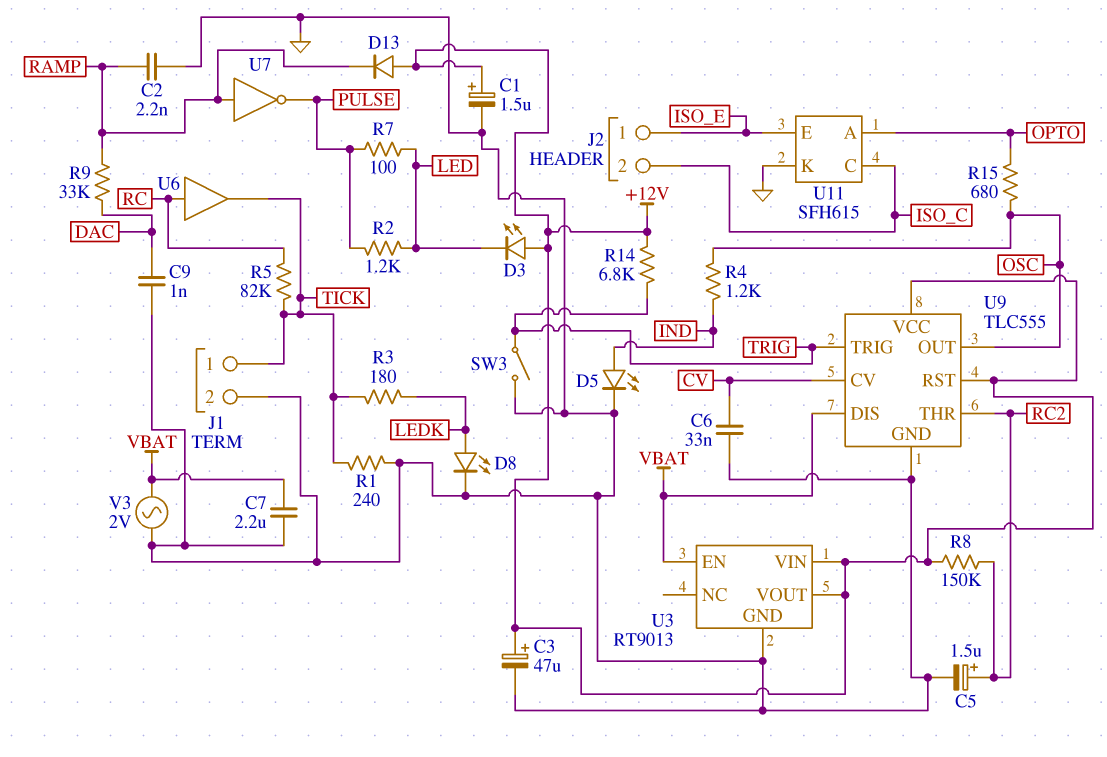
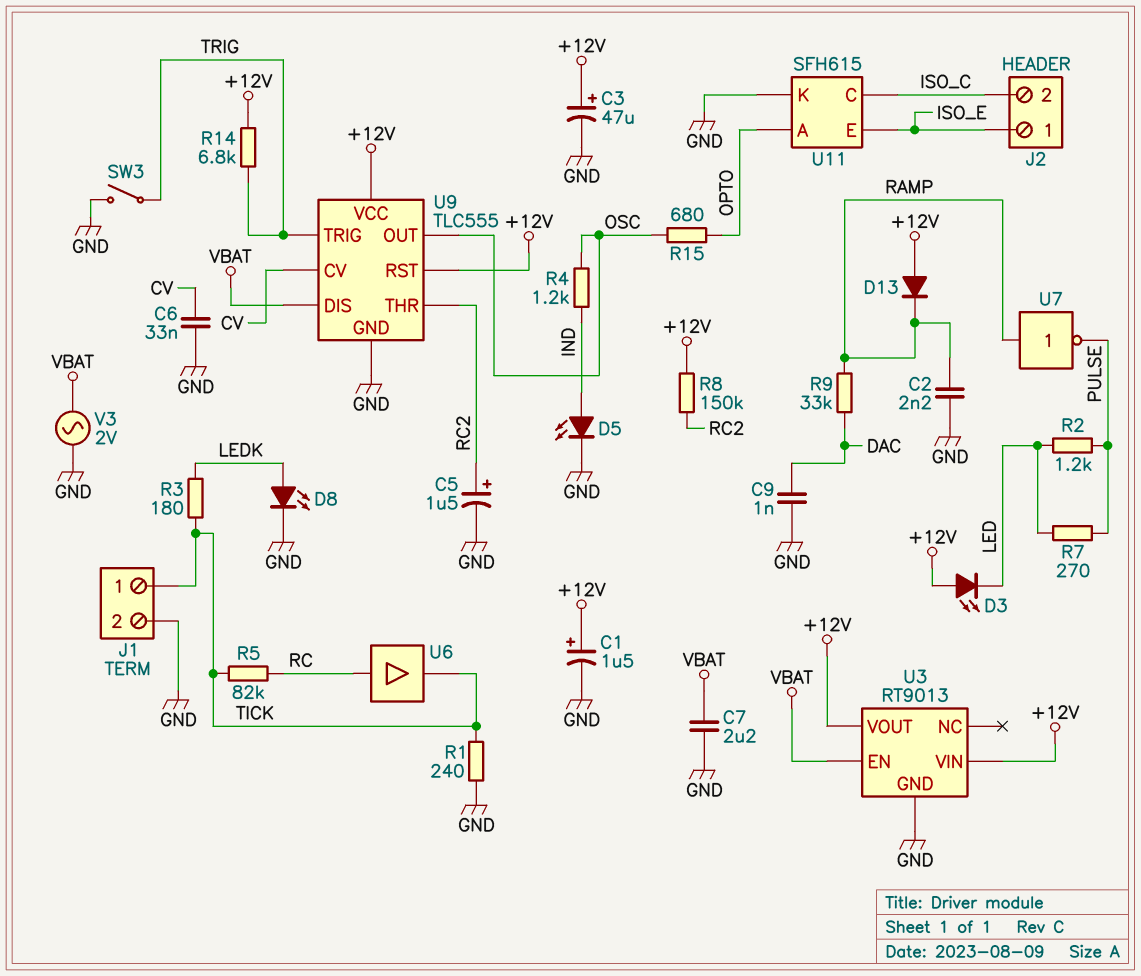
R7: 100 (LED, PULSE) -> 270 (LED, PULSE)

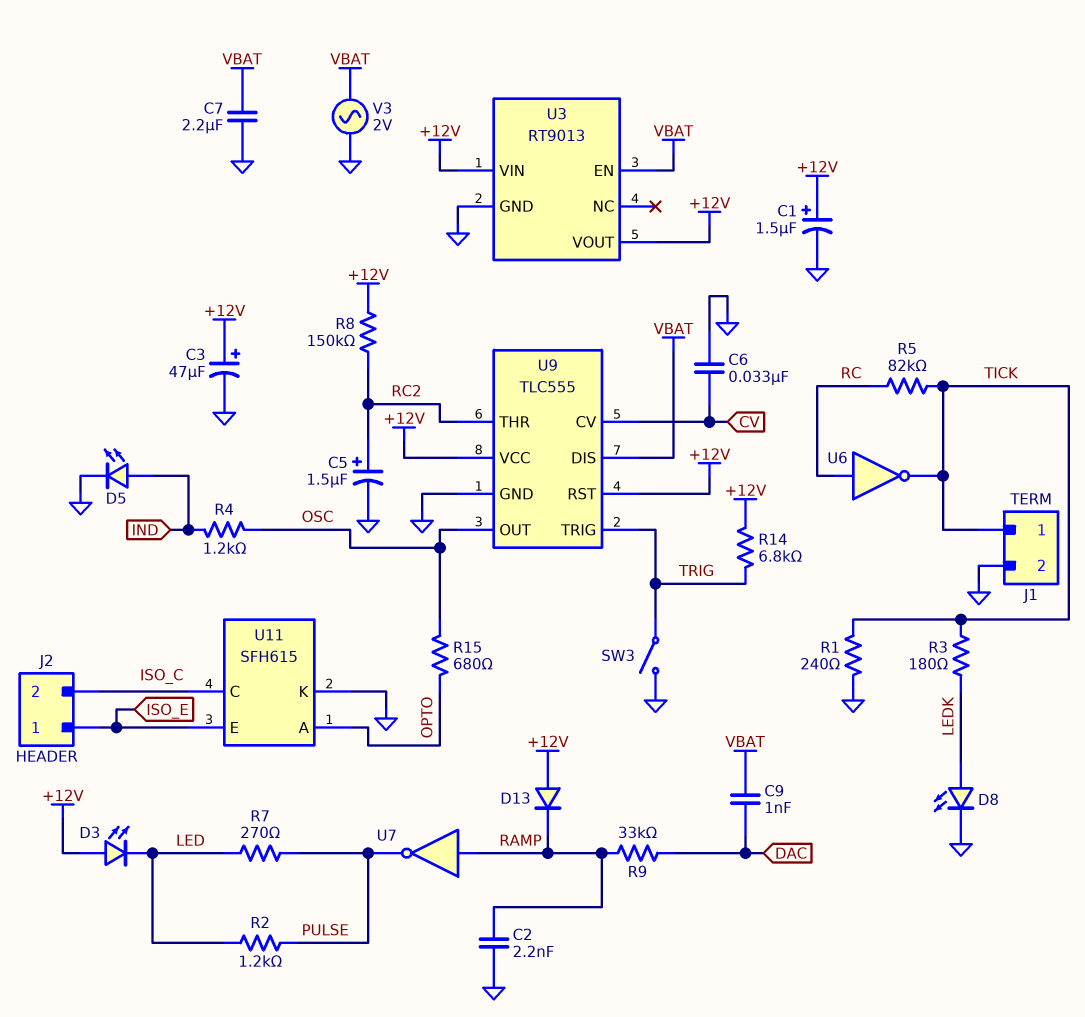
C9: 1nF (DAC, GND) -> 1nF (DAC, VBAT)
U6: buffer (in RC, out TICK) -> NOT (in RC, out TICK)

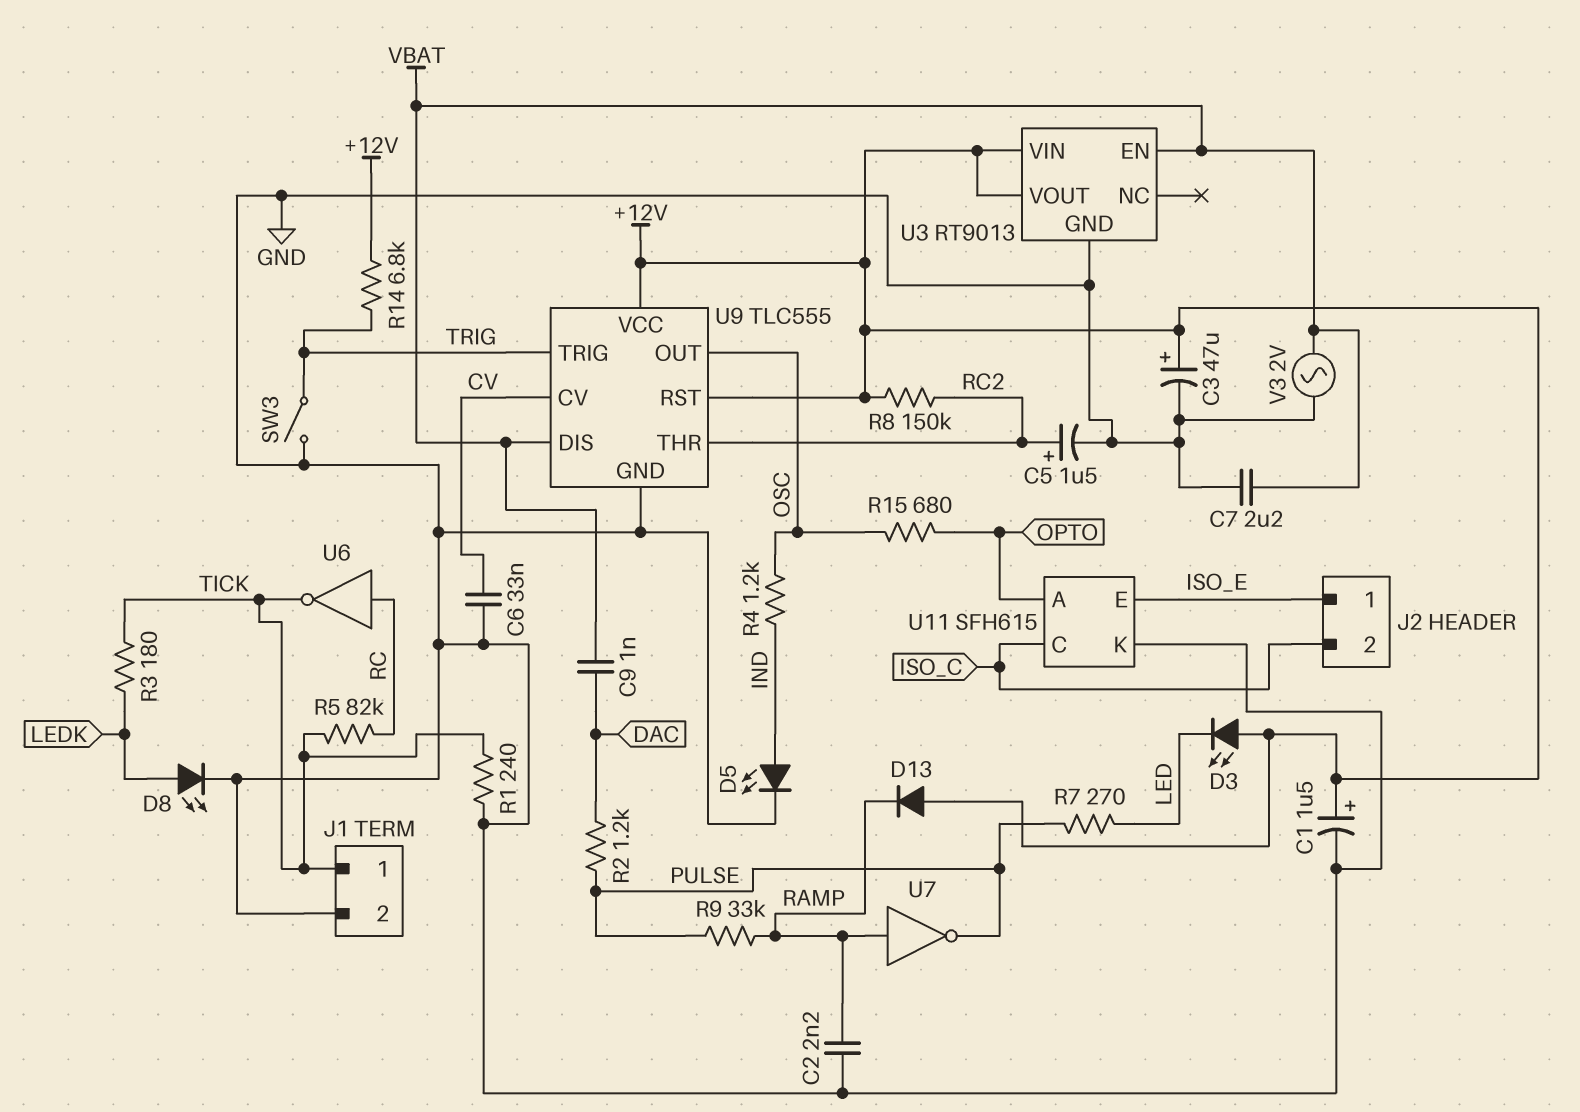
R2: 1.2k (LED, PULSE) -> 1.2k (DAC, PULSE)
R9: 33k (DAC, RAMP) -> 33k (PULSE, RAMP)

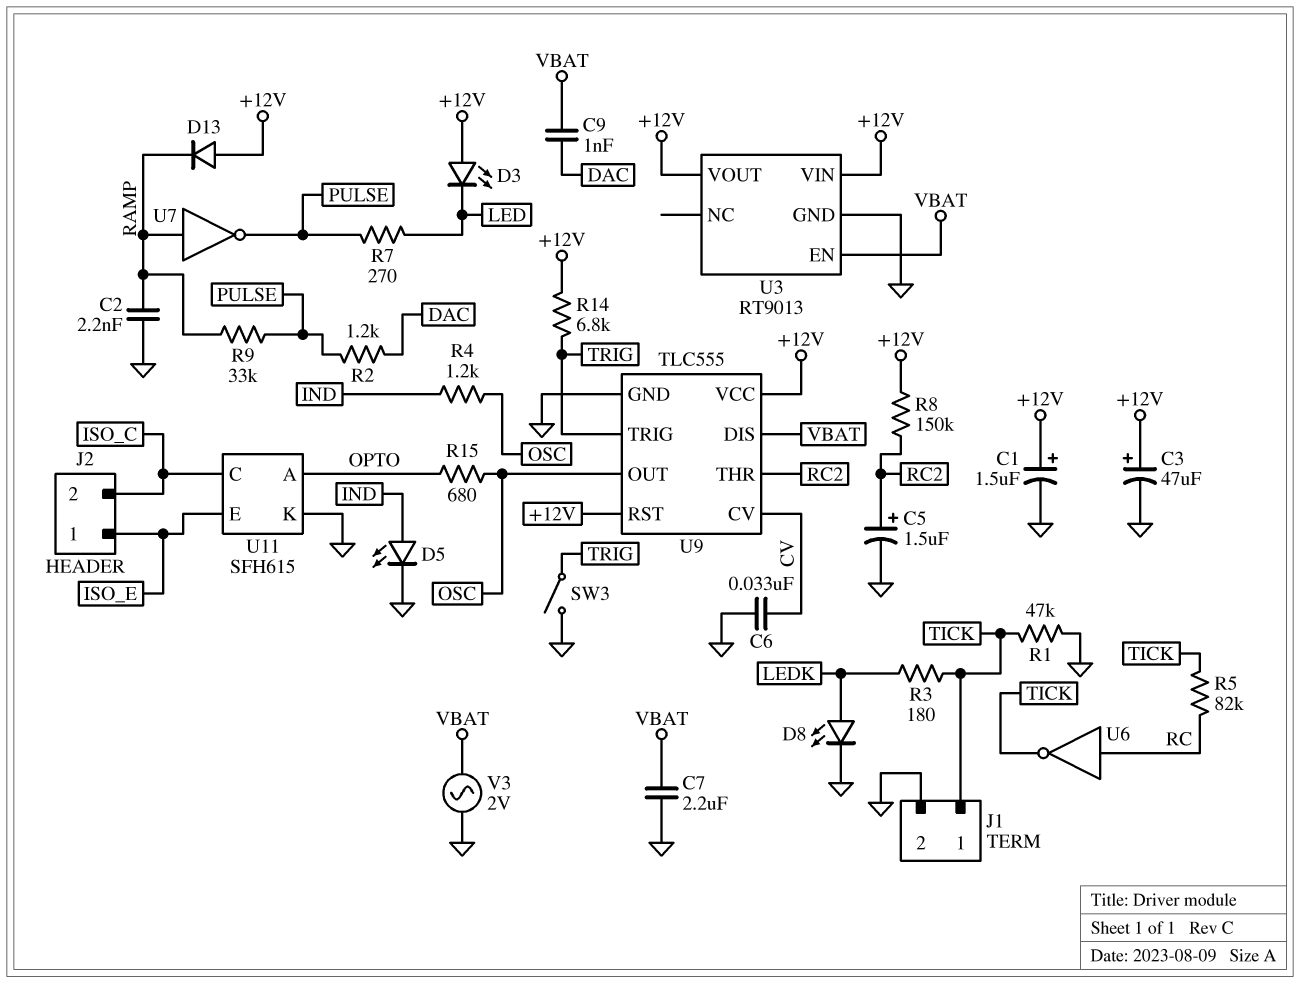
R1: 240 (GND, TICK) -> 47k (GND, TICK)

